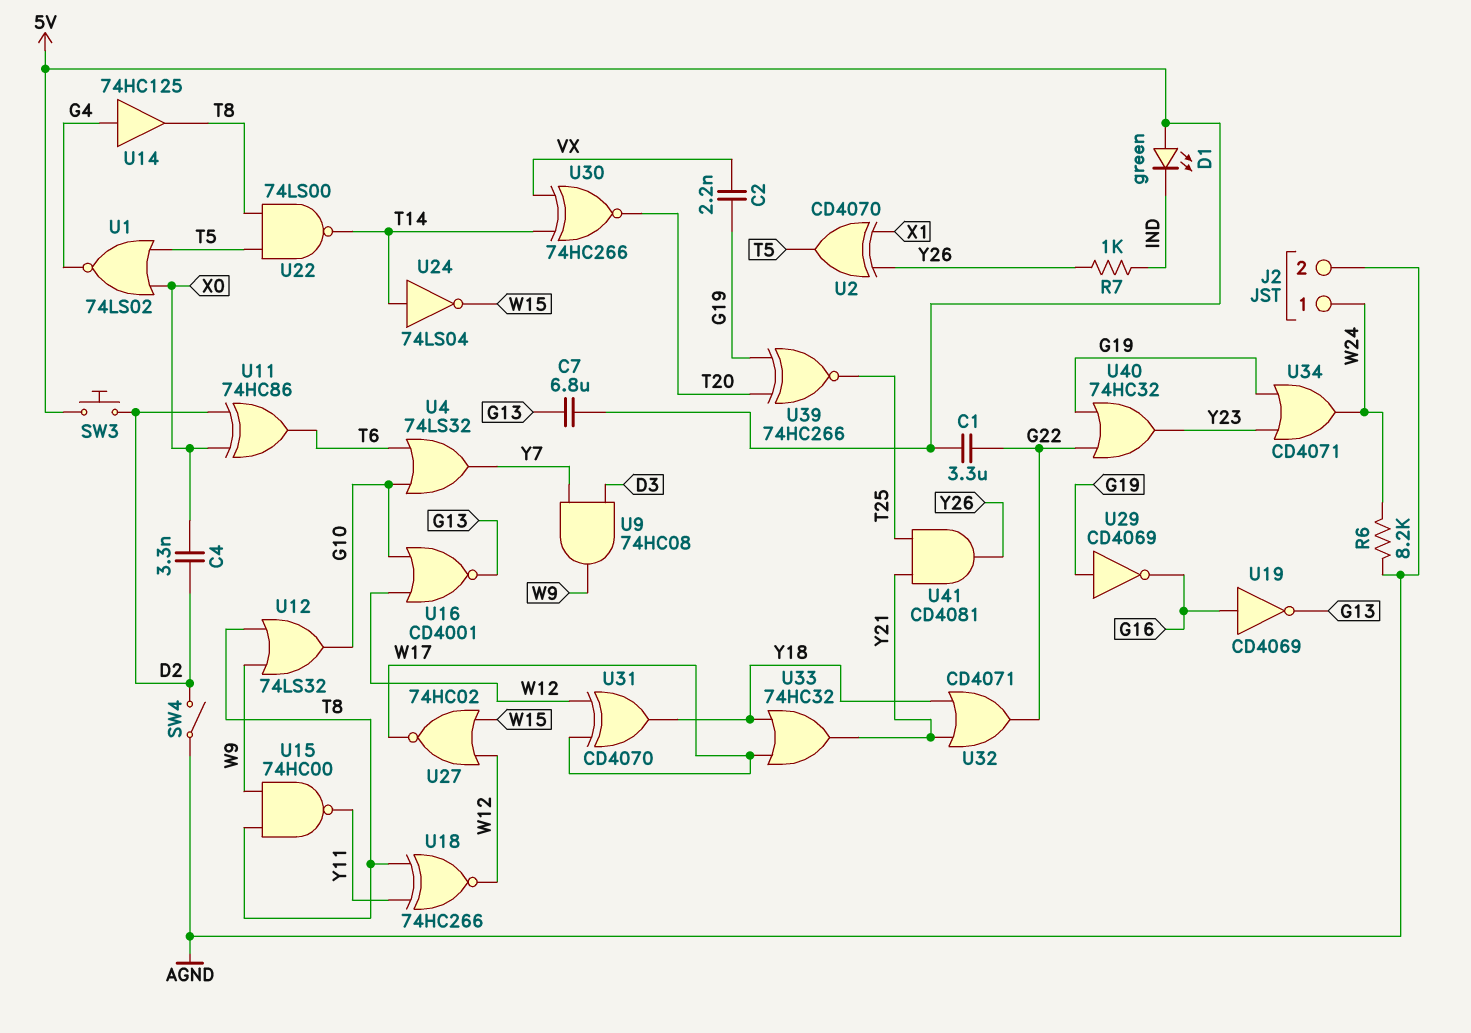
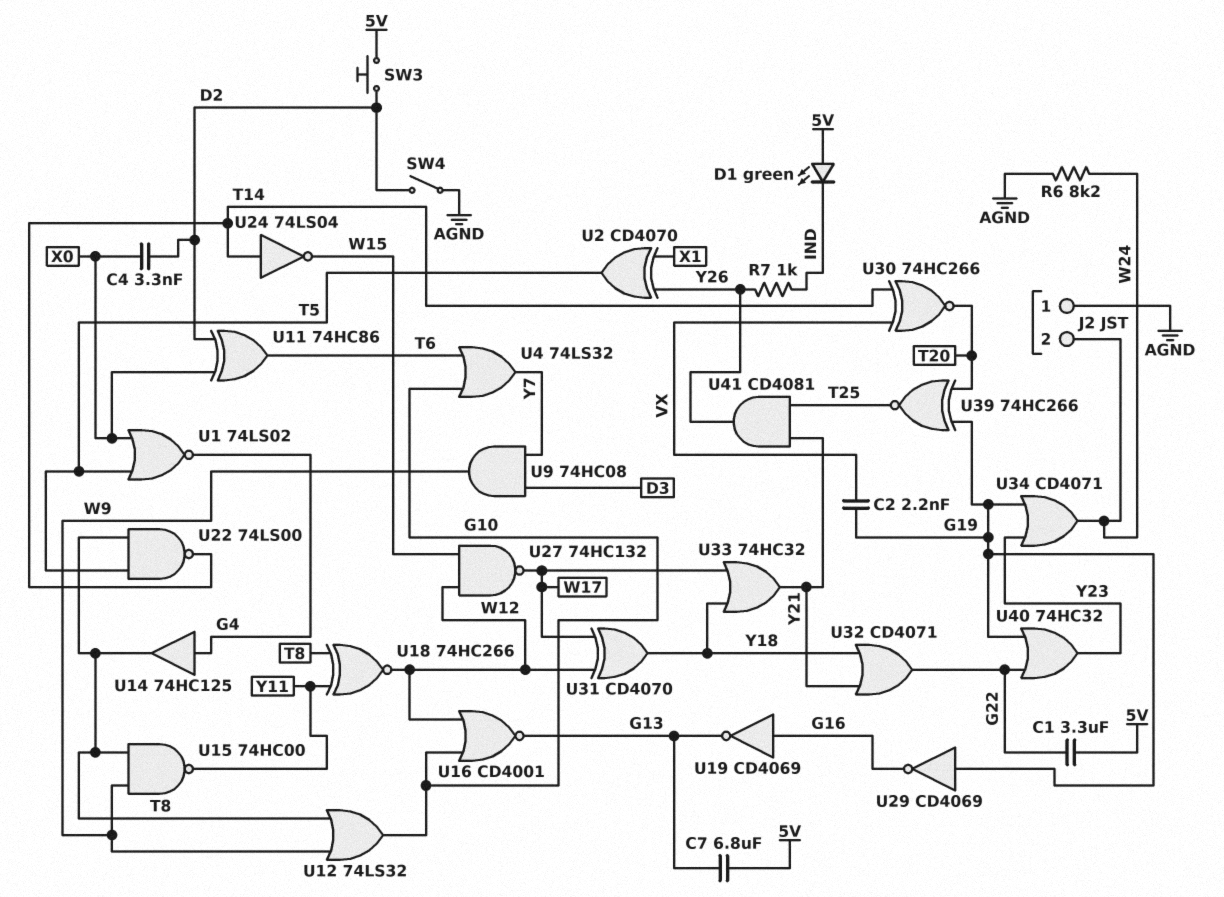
J2 pin 1: W24 -> AGND
J2 pin 2: AGND -> W24
U27: NOR 74HC02 (in W12, in W15, out W17) -> NAND 74HC132 (in W12, in W15, out W17)

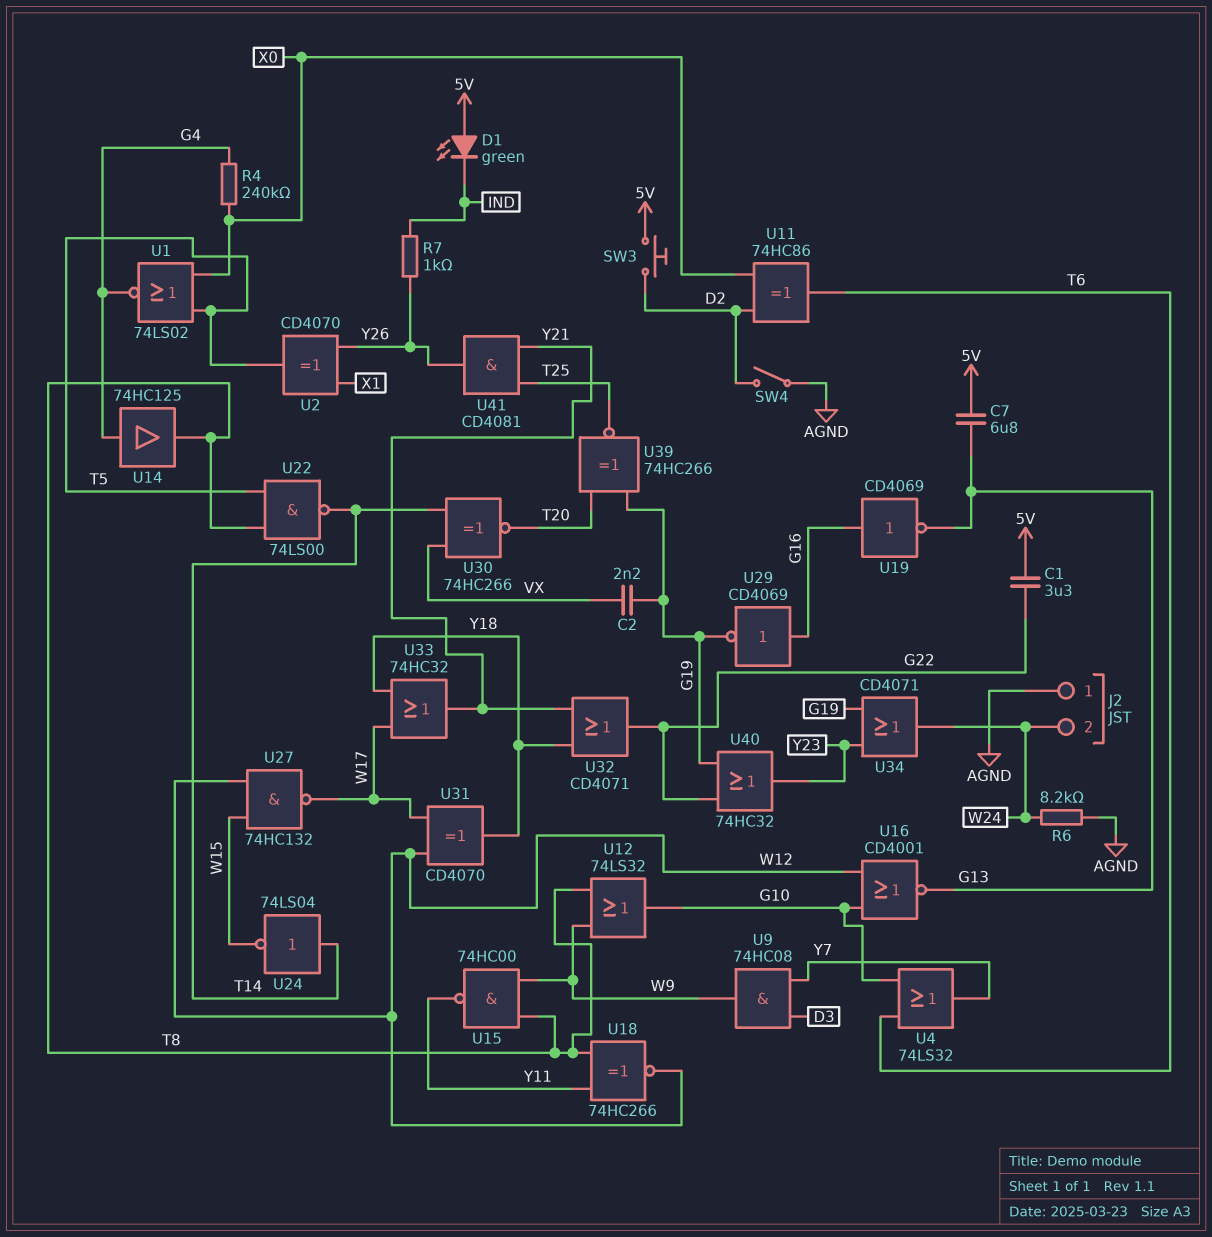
C4: 3.3nF (D2, X0) -> none
R4: none -> 240k (G4, X0)
U29: NOT CD4069 (in G19, out G16) -> NOT CD4069 (in G16, out G19)

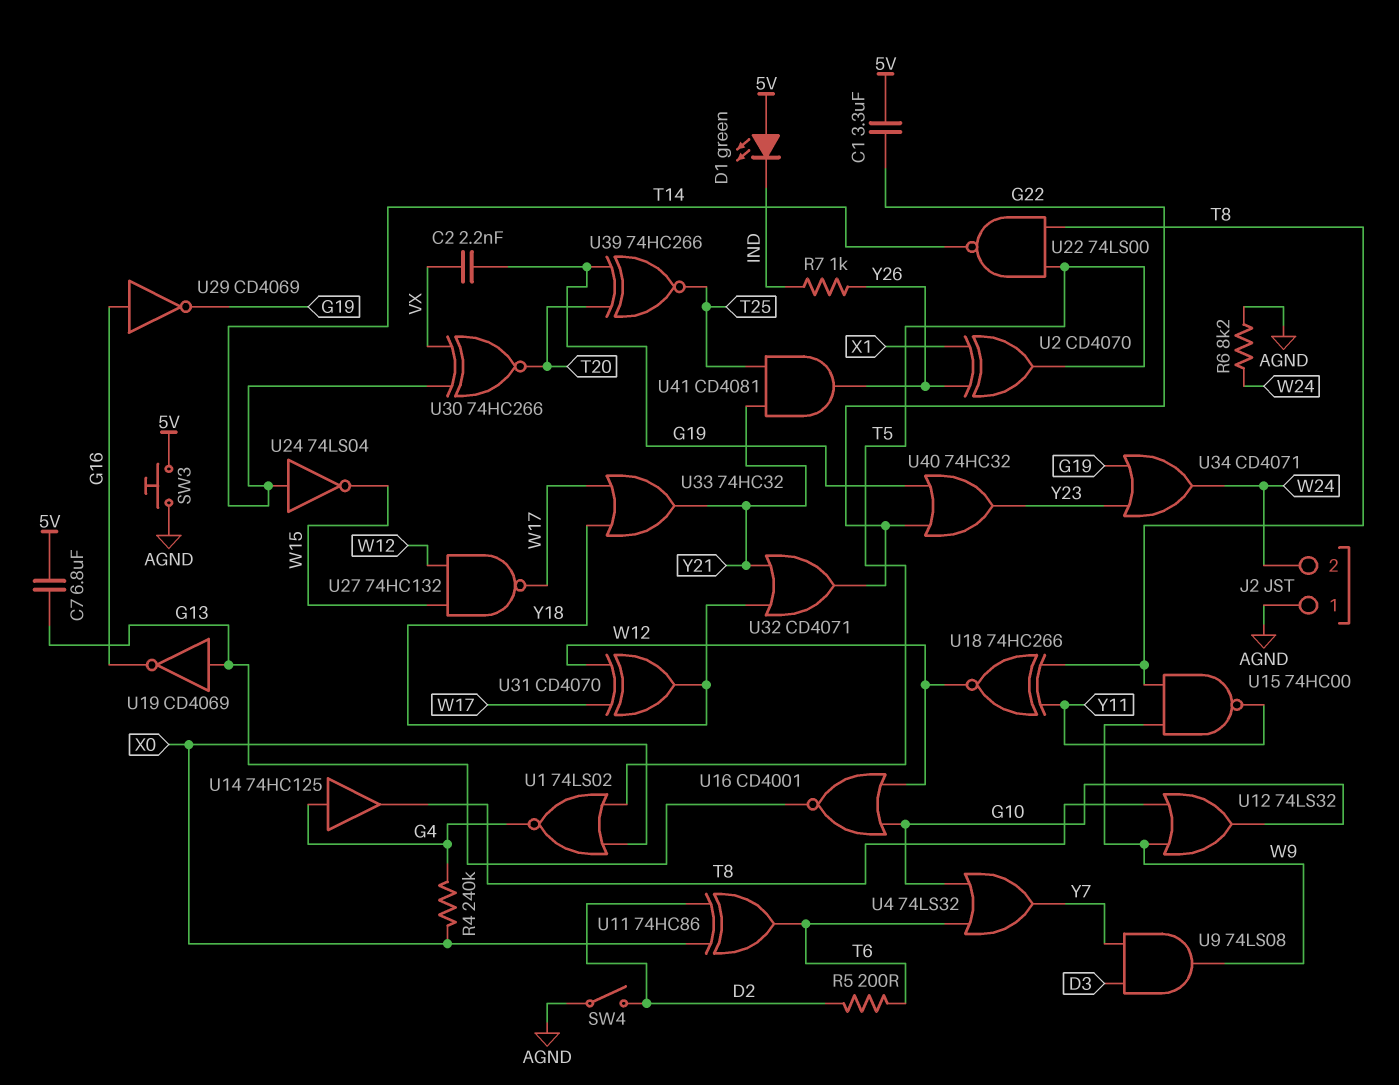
R5: none -> 200 (D2, T6)
SW3: button (5V, D2) -> button (5V, AGND)
U9: AND 74HC08 (in D3, in Y7, out W9) -> AND 74LS08 (in D3, in Y7, out W9)
U19: NOT CD4069 (in G16, out G13) -> NOT CD4069 (in G13, out G16)

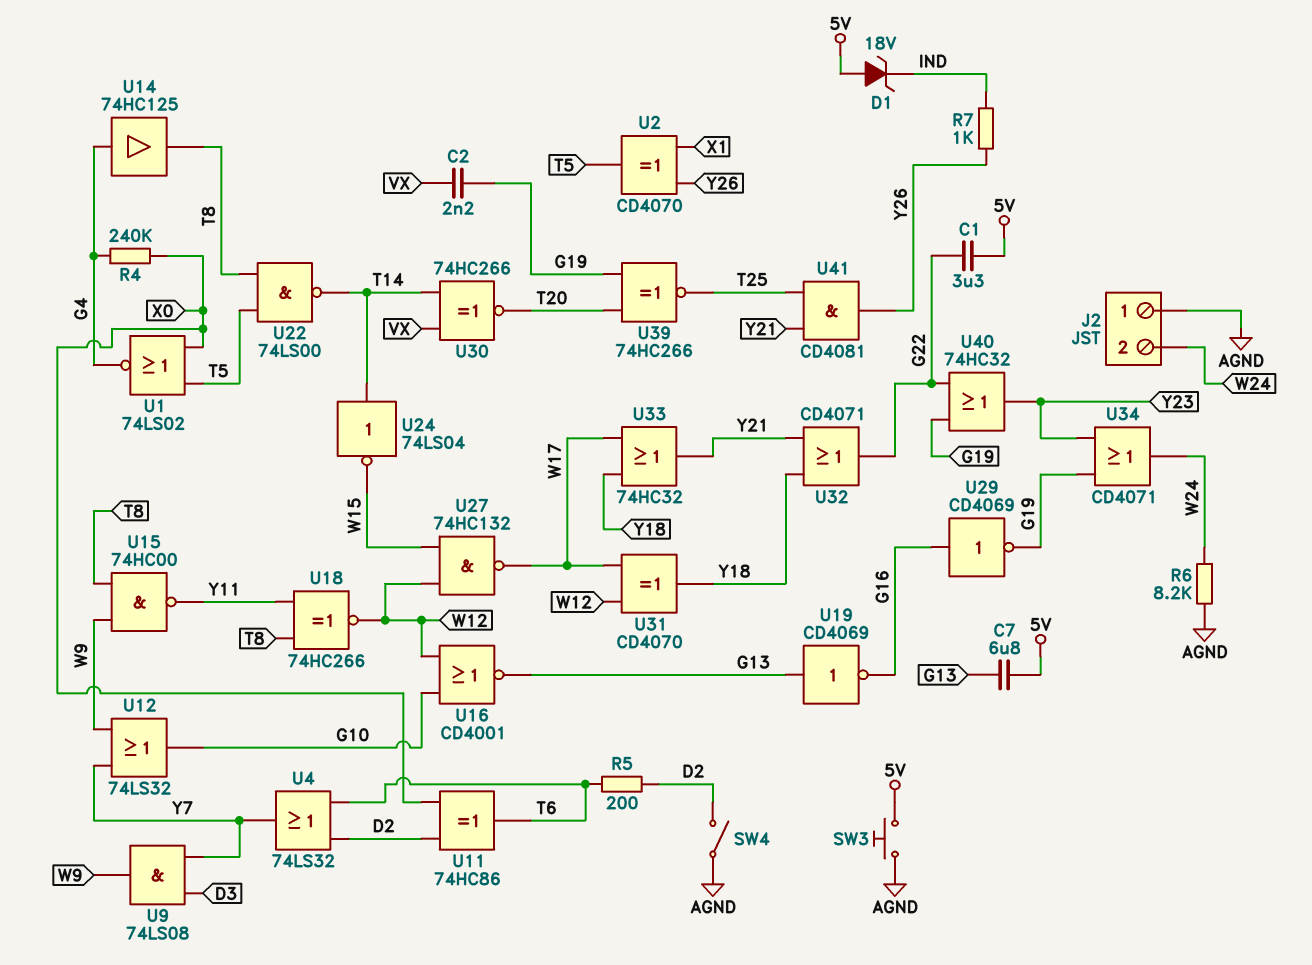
D1: LED green (A 5V, K IND) -> zener 18V (A 5V, K IND)
U4: OR 74LS32 (in G10, in T6, out Y7) -> OR 74LS32 (in D2, in T6, out Y7)
U12: OR 74LS32 (in T8, in W9, out G10) -> OR 74LS32 (in W9, in Y7, out G10)

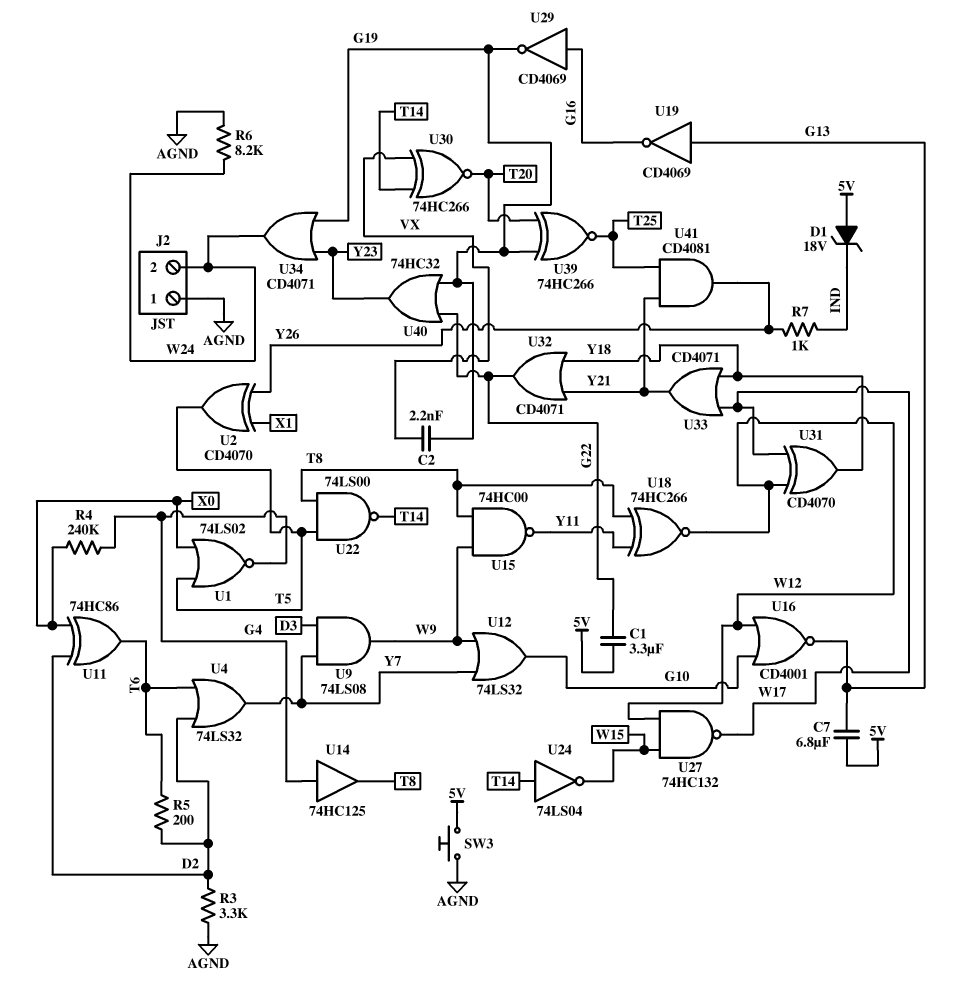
R3: none -> 3.3k (AGND, D2)
SW4: switch (AGND, D2) -> none
U33: OR 74HC32 (in W17, in Y18, out Y21) -> OR CD4071 (in W17, in Y18, out Y21)

